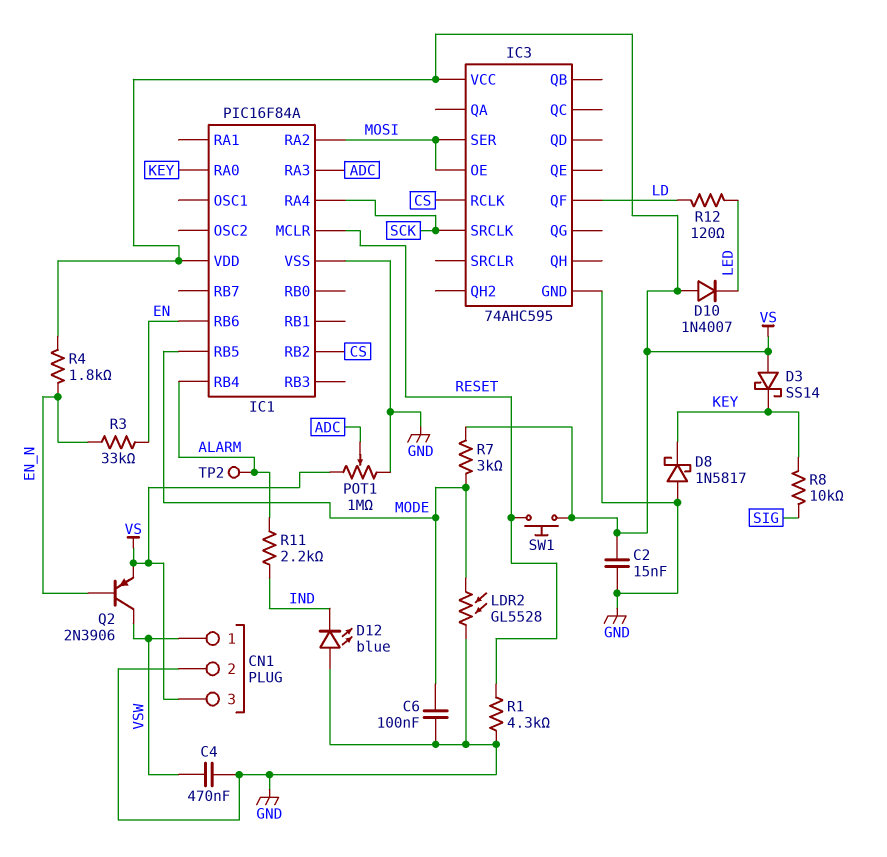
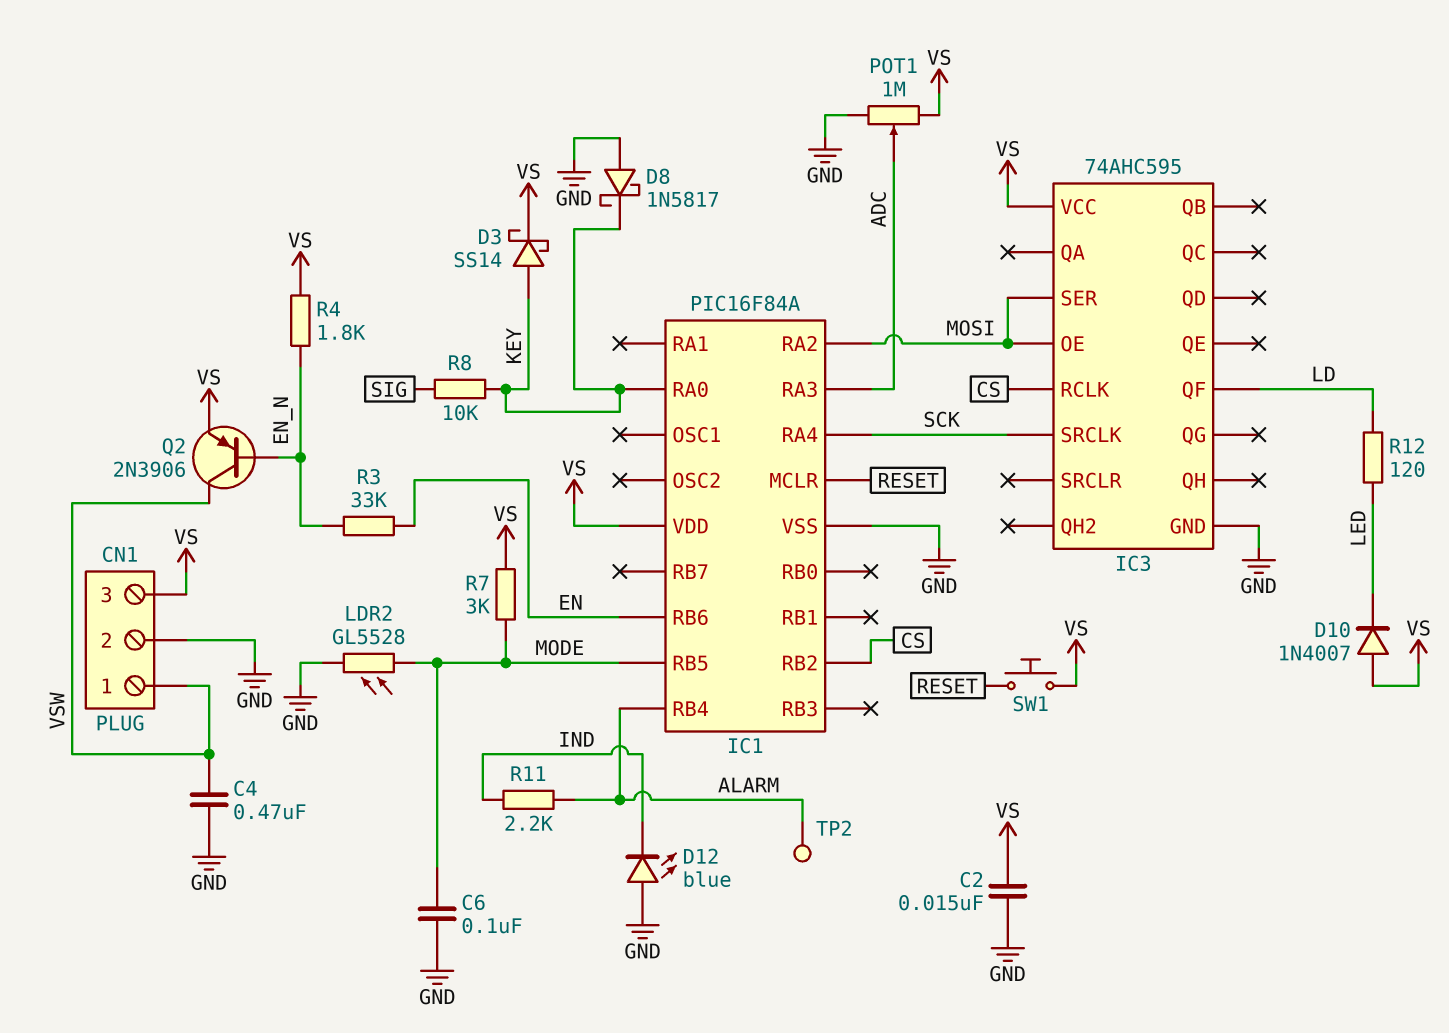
D3: schottky SS14 (A VS, K KEY) -> schottky SS14 (A KEY, K VS)
R1: 4.3k (GND, RESET) -> none

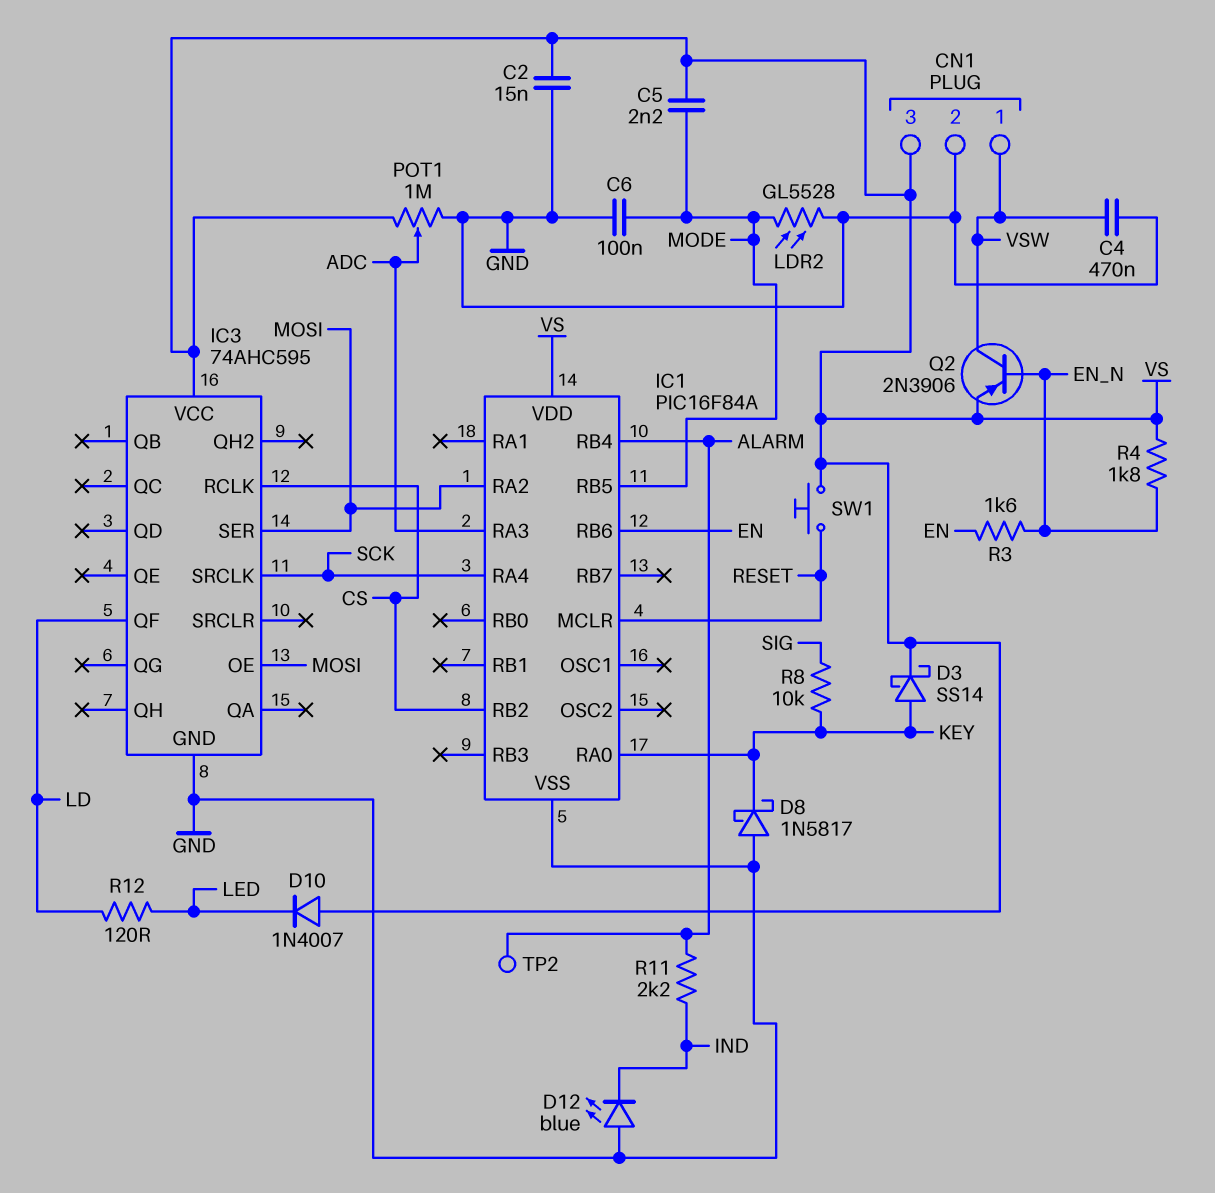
C5: none -> 2.2nF (MODE, VS)
R3: 33k (EN, EN_N) -> 1.6k (EN, EN_N)
R7: 3k (MODE, VS) -> none

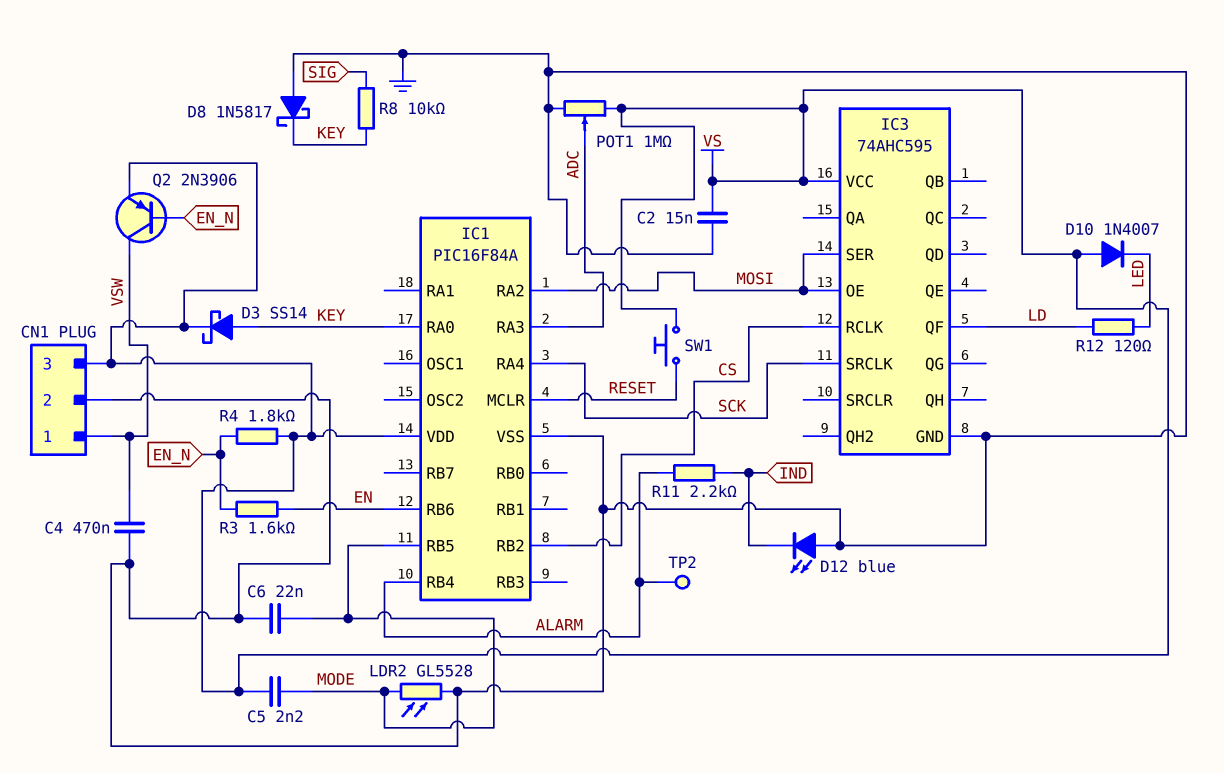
C6: 100nF (GND, MODE) -> 22nF (GND, MODE)

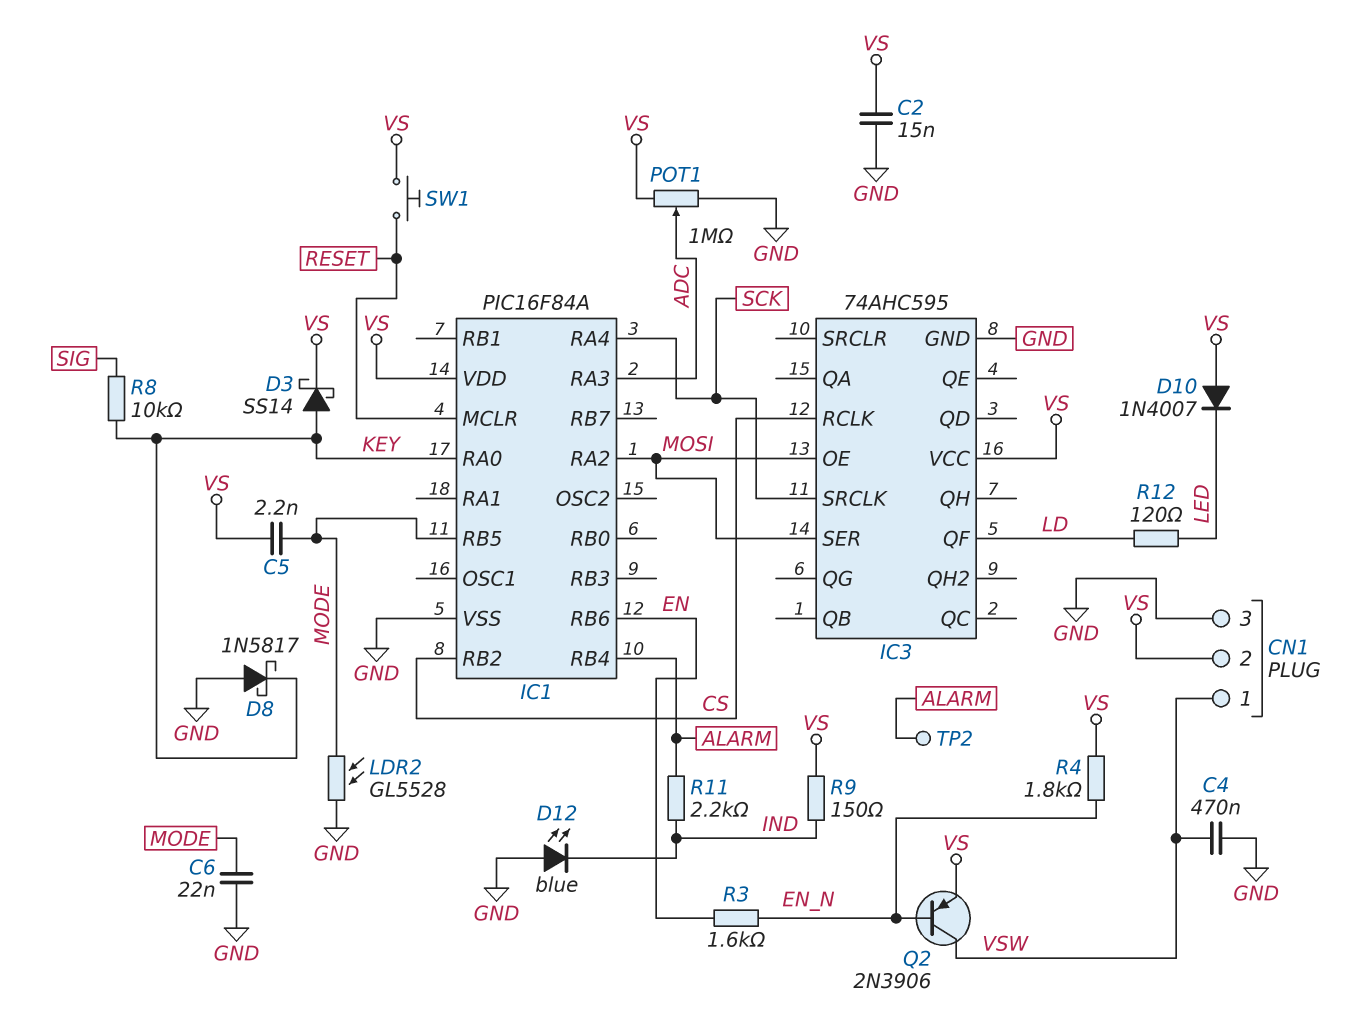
CN1 pin 2: GND -> VS
CN1 pin 3: VS -> GND
R9: none -> 150 (IND, VS)

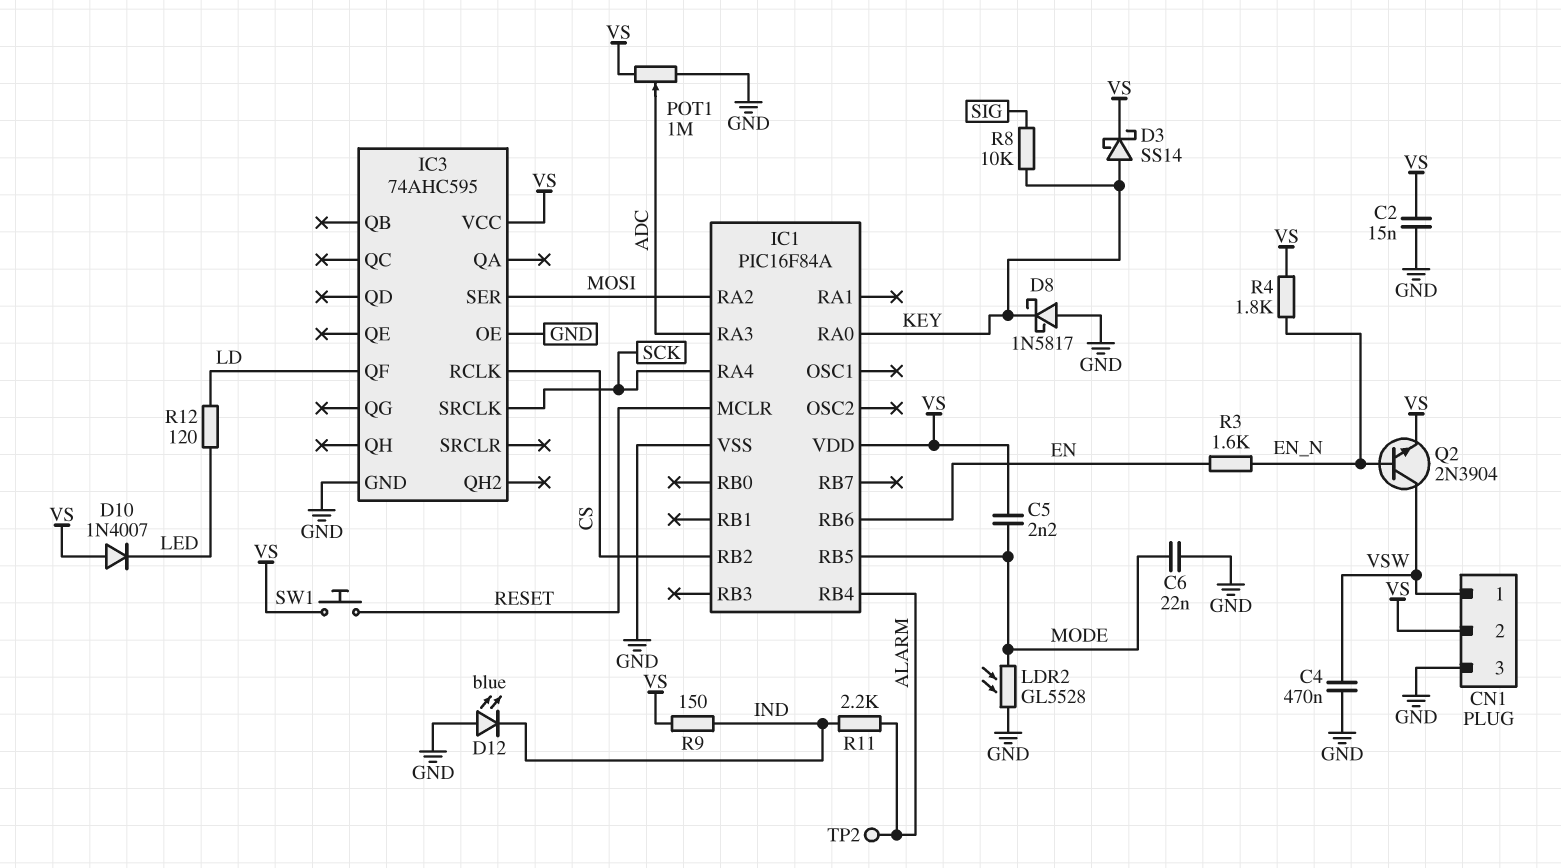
IC3 pin OE: MOSI -> GND
Q2: PNP 2N3906 (B EN_N, C VSW, E VS) -> NPN 2N3904 (B EN_N, C VSW, E VS)

